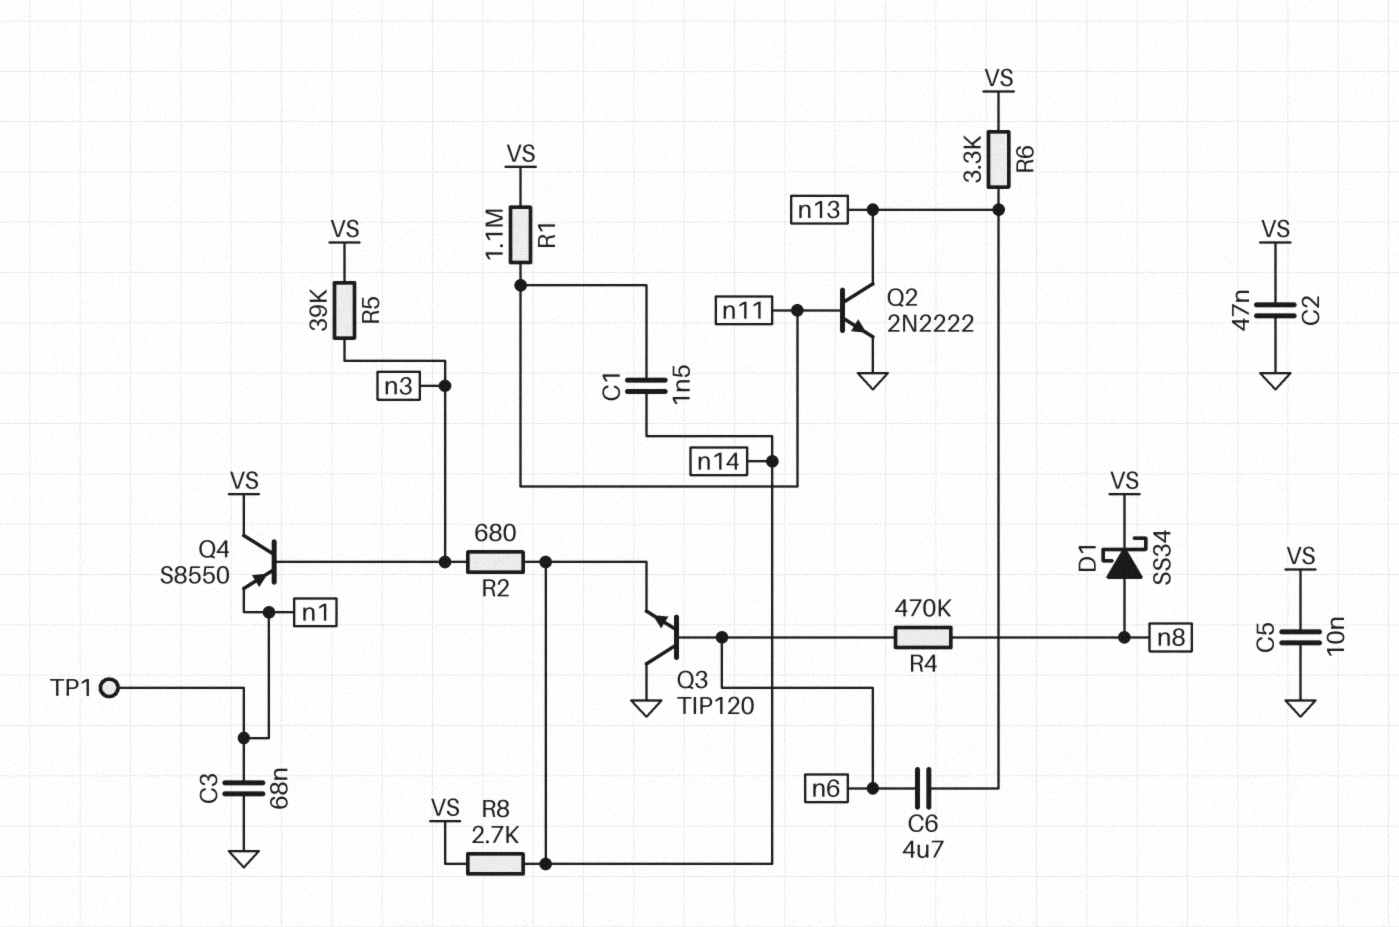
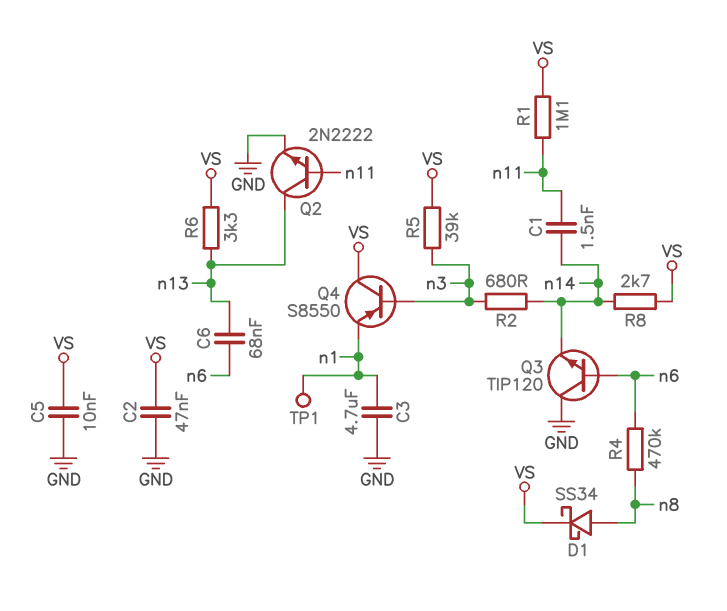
C3: 68nF (GND, n1) -> 4.7uF (GND, n1)
C6: 4.7uF (n6, n13) -> 68nF (n6, n13)

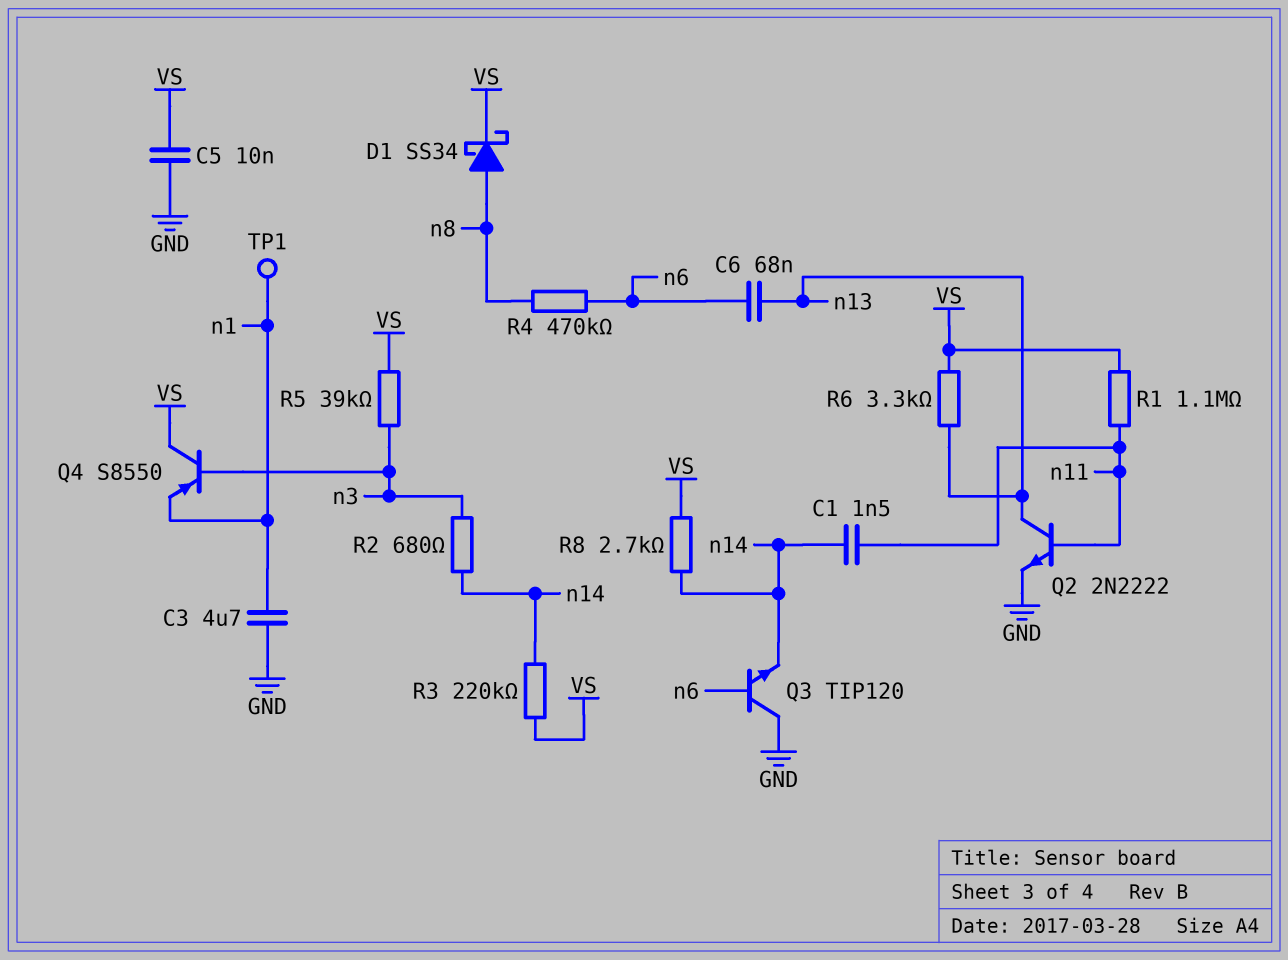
C2: 47nF (GND, VS) -> none
R3: none -> 220k (VS, n14)

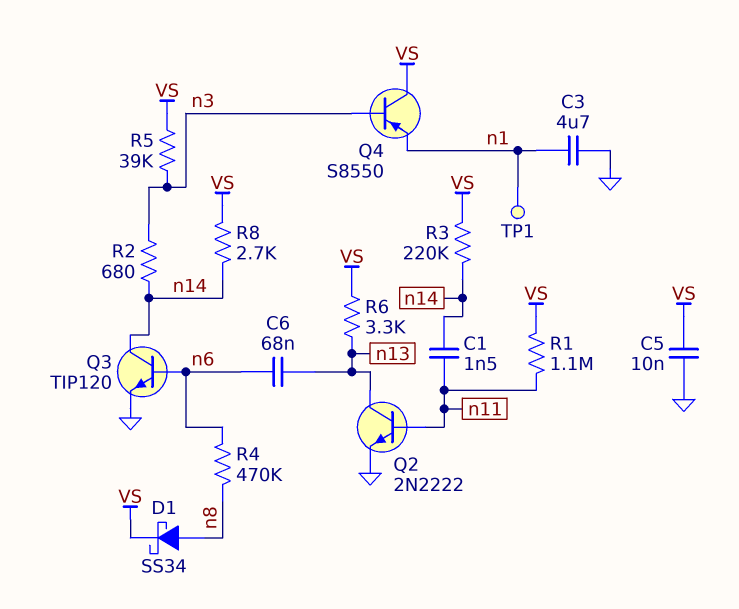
Q3: NPN TIP120 (B n6, C GND, E n14) -> NPN TIP120 (B n6, C n14, E GND)

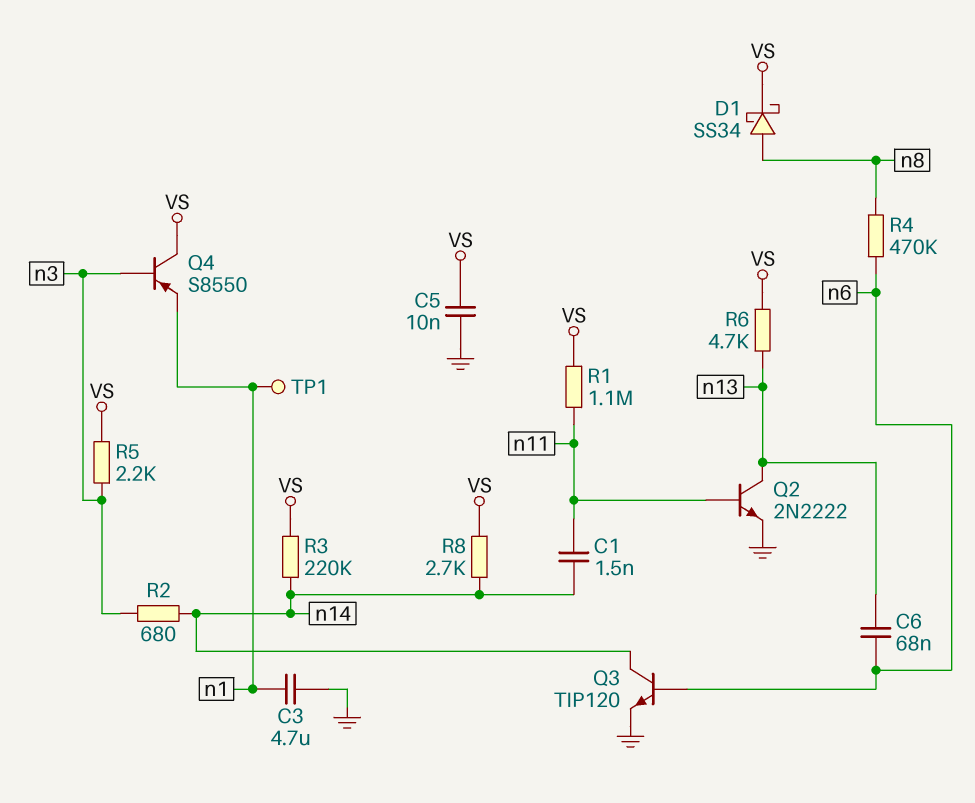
R5: 39k (VS, n3) -> 2.2k (VS, n3)
R6: 3.3k (VS, n13) -> 4.7k (VS, n13)

